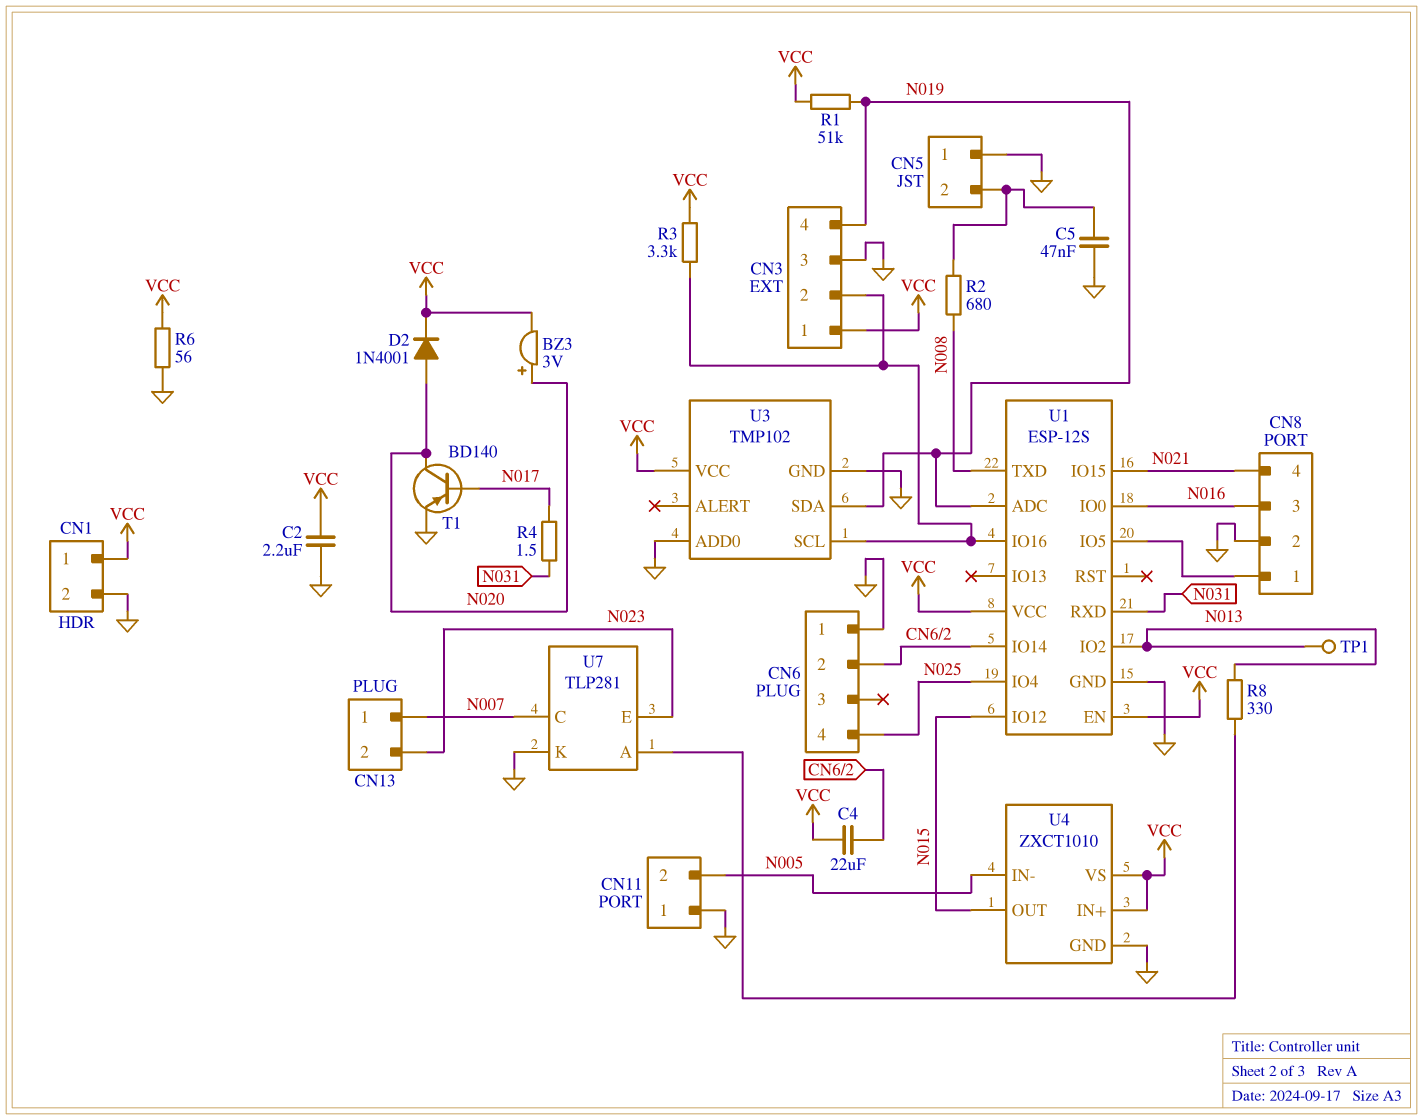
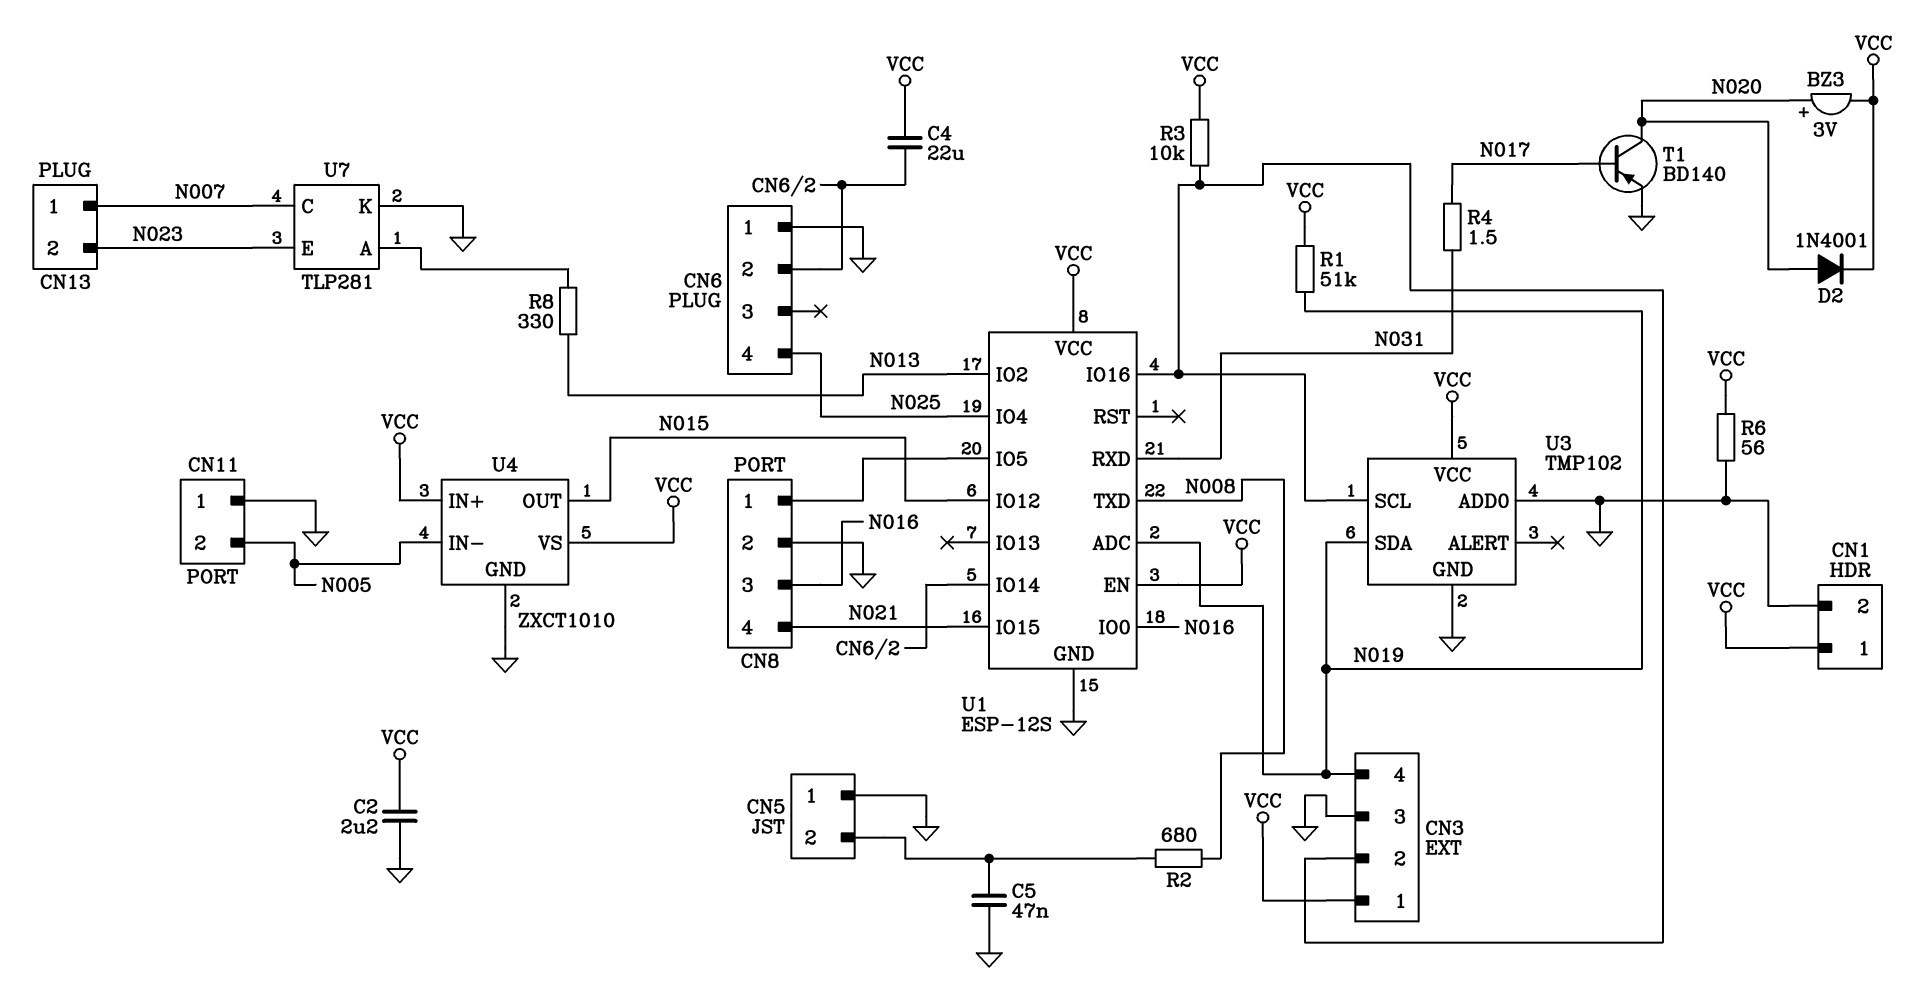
R3: 3.3k (CN3/2, VCC) -> 10k (CN3/2, VCC)
TP1: test point (N013) -> none

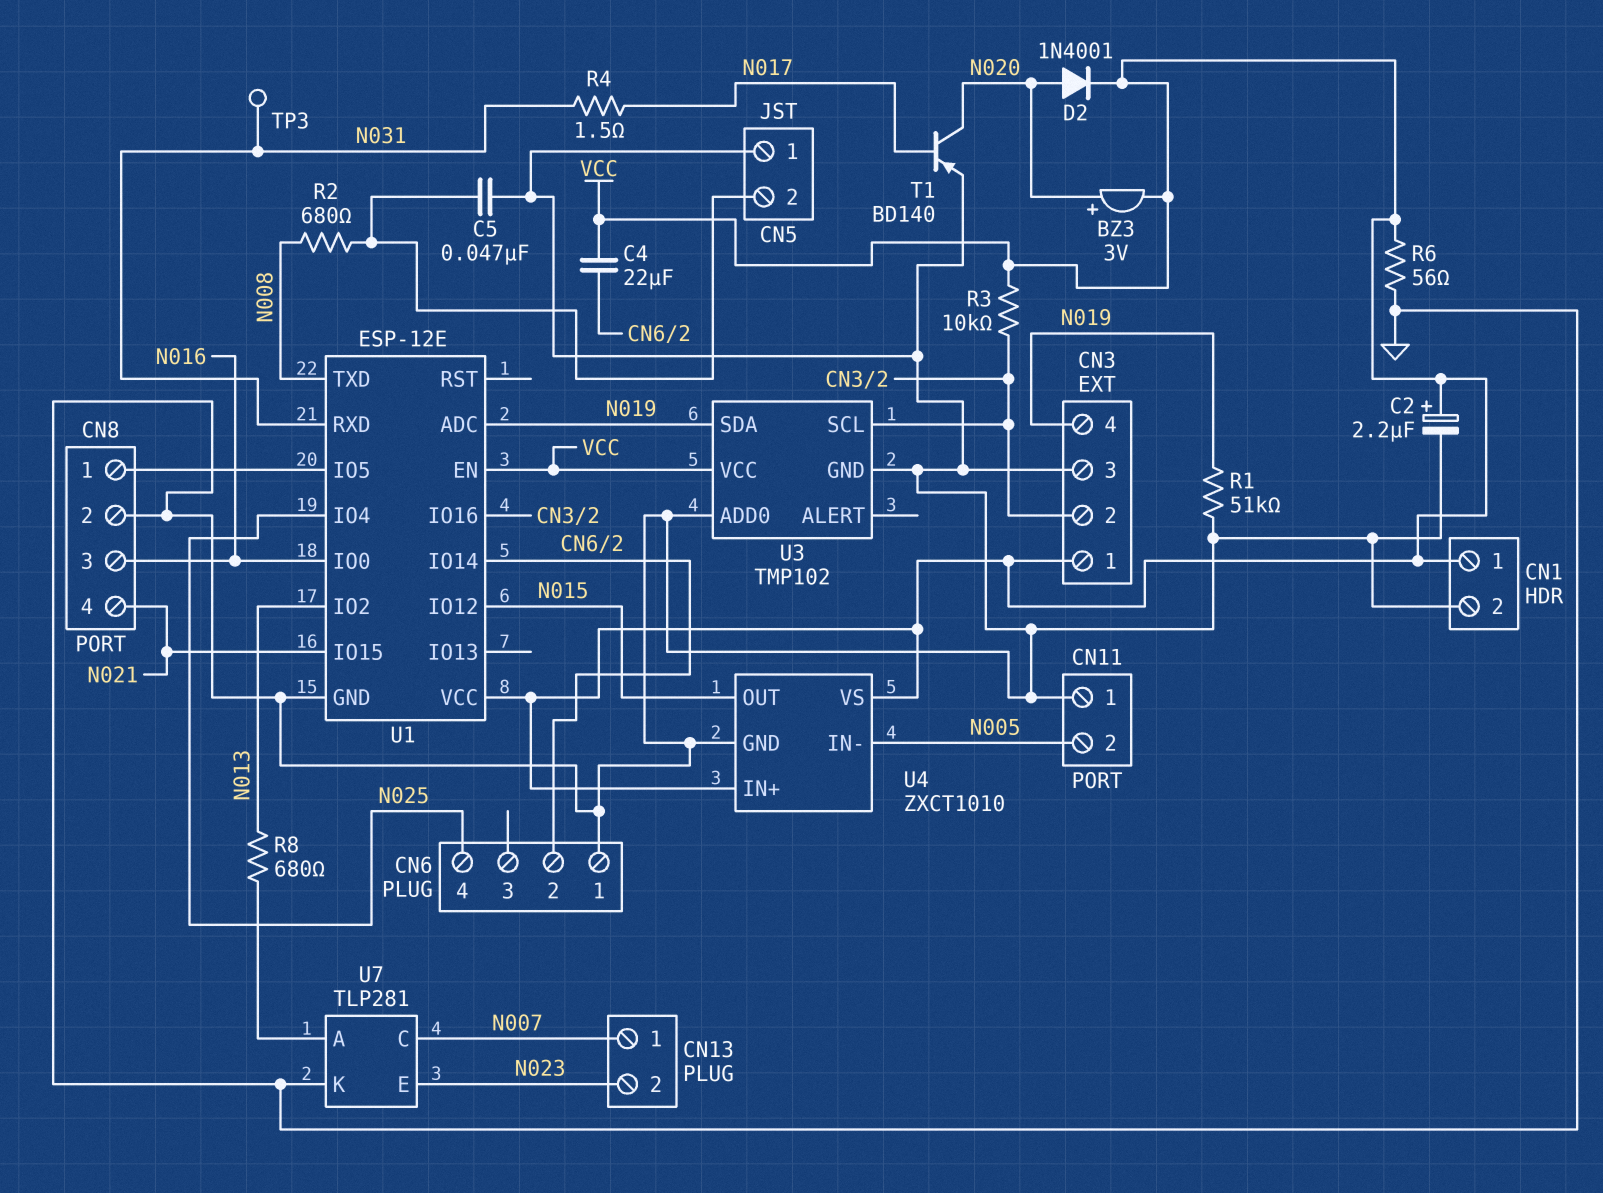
C2: 2.2uF (GND, VCC) -> 2.2uF (plus VCC, minus GND)
R1: 51k (N019, VCC) -> 51k (GND, N019)
R8: 330 (N013, U7/A) -> 680 (N013, U7/A)
TP3: none -> test point (N031)
U1: ESP-12S -> ESP-12E

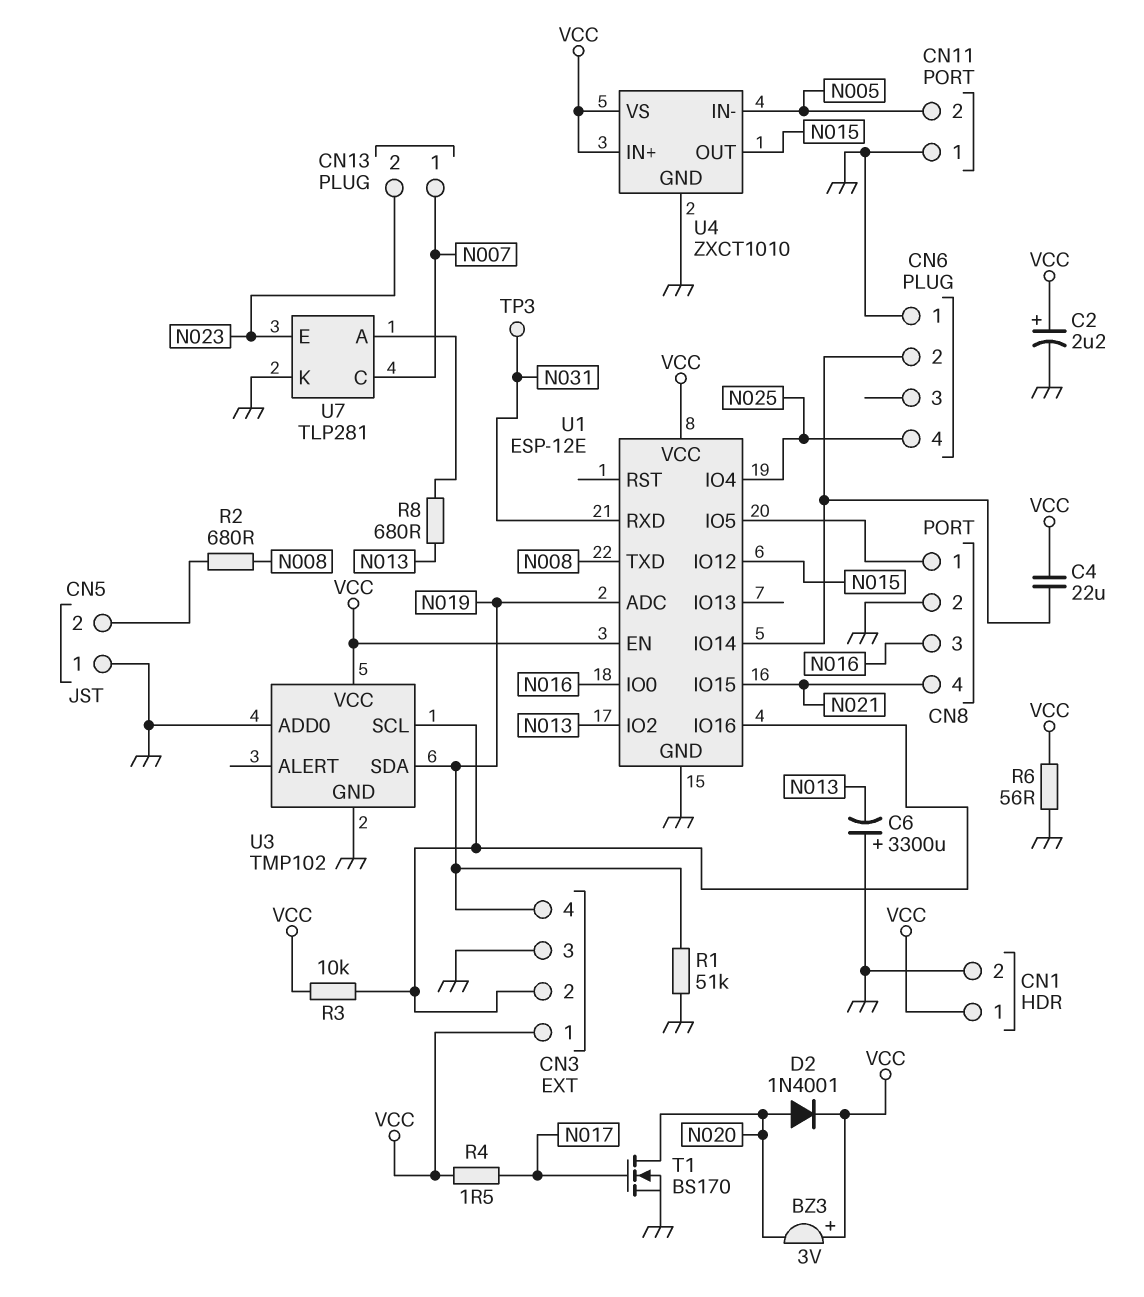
BZ3: buzzer 3V (plus N020, minus VCC) -> buzzer 3V (plus VCC, minus N020)
C5: 47nF (CN5/2, GND) -> none
C6: none -> 3300uF (plus GND, minus N013)
R4: 1.5 (N017, N031) -> 1.5 (N017, VCC)
T1: PNP BD140 (B N017, C N020, E GND) -> NMOS BS170 (G N017, D N020, S GND)

